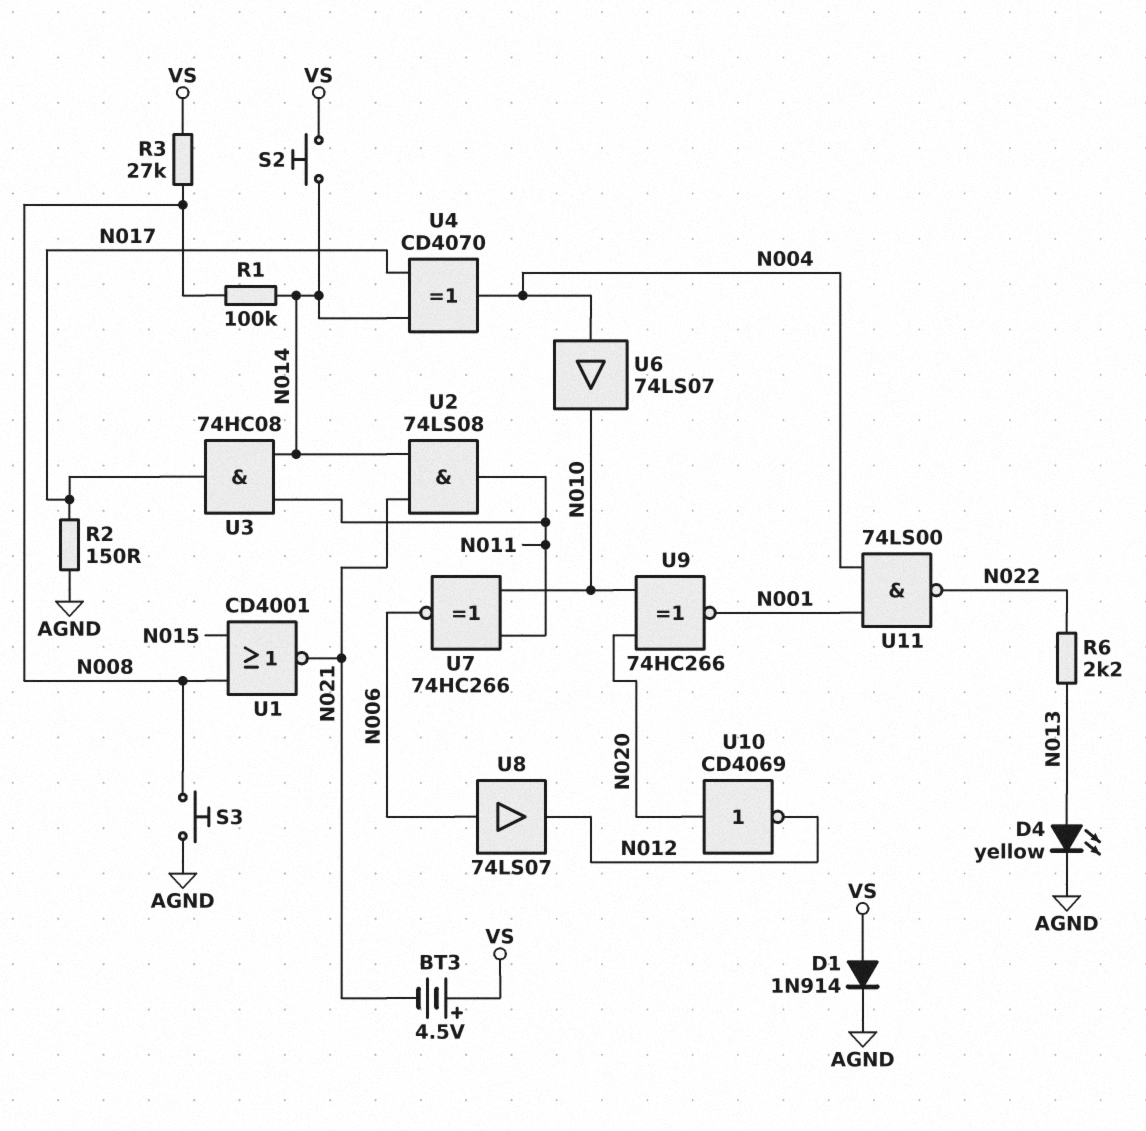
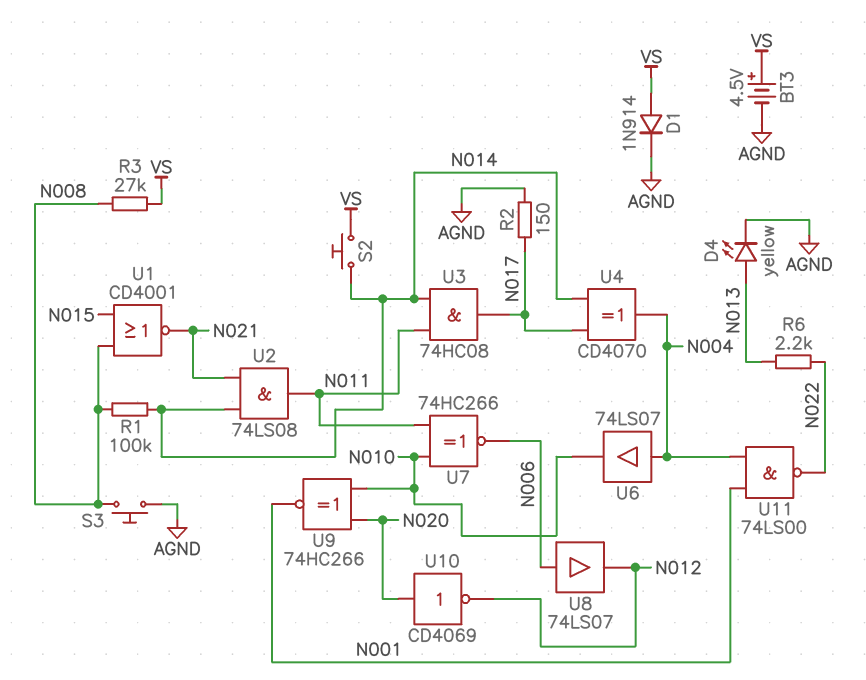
BT3: 4.5V (plus VS, minus N021) -> 4.5V (plus VS, minus AGND)

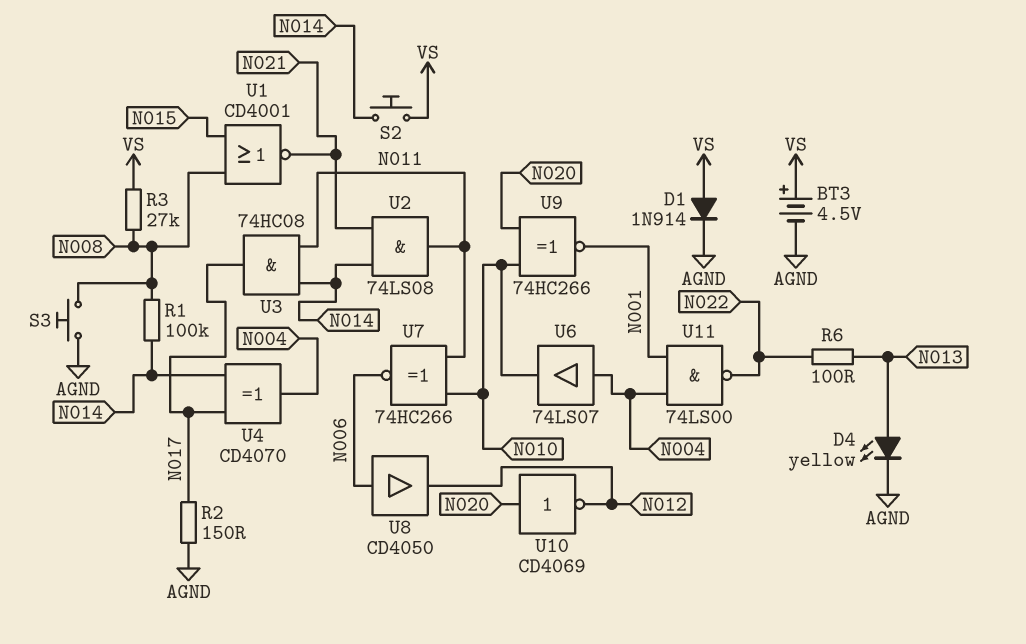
R6: 2.2k (N013, N022) -> 100 (N013, N022)
U8: buffer 74LS07 (in N006, out N012) -> buffer CD4050 (in N006, out N012)

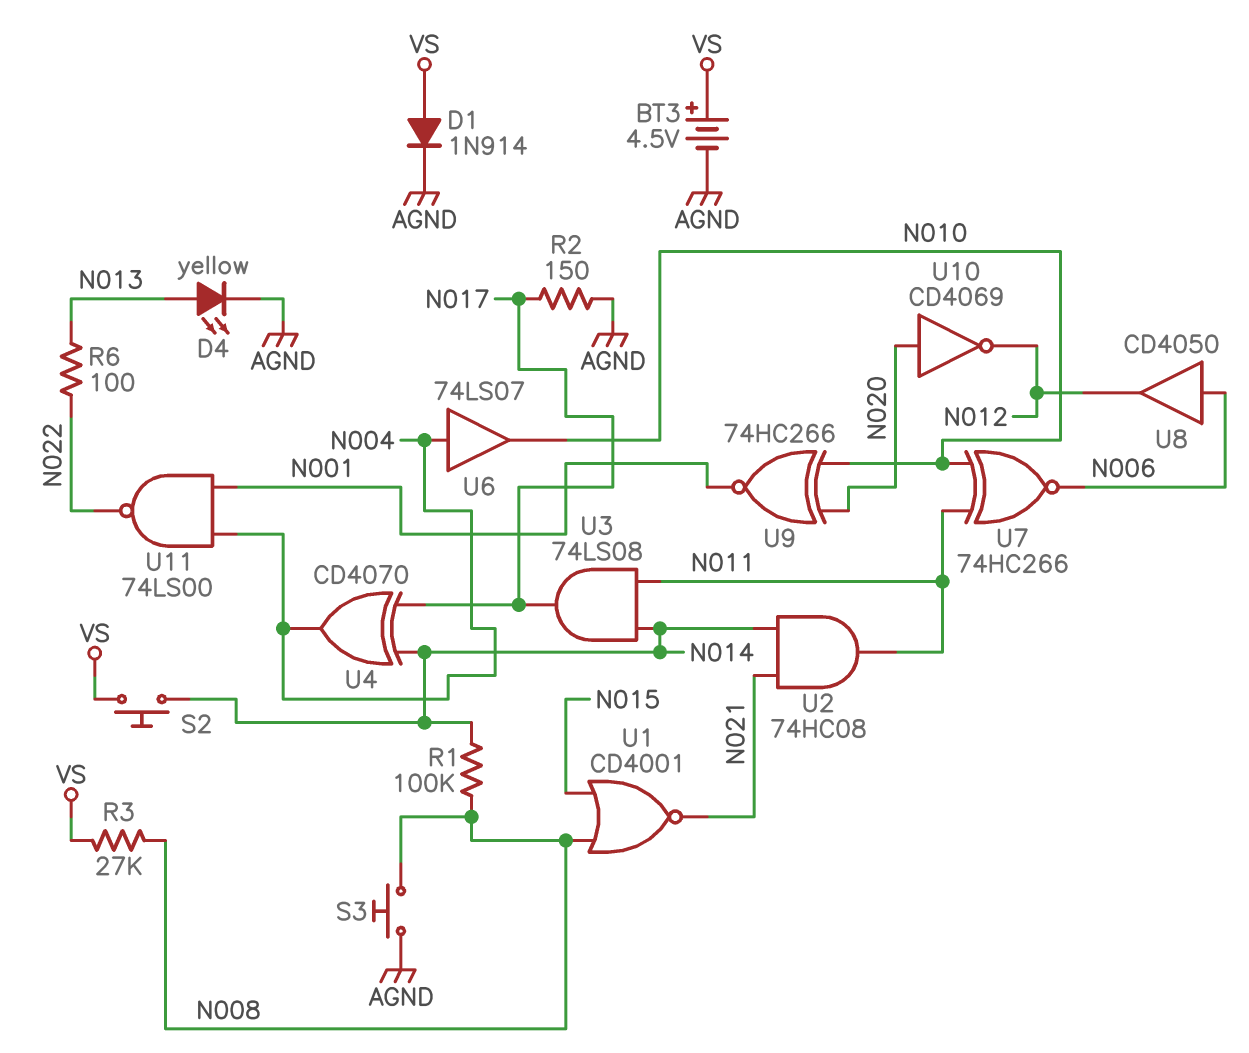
U2: AND 74LS08 (in N014, in N021, out N011) -> AND 74HC08 (in N014, in N021, out N011)
U3: AND 74HC08 (in N011, in N014, out N017) -> AND 74LS08 (in N011, in N014, out N017)

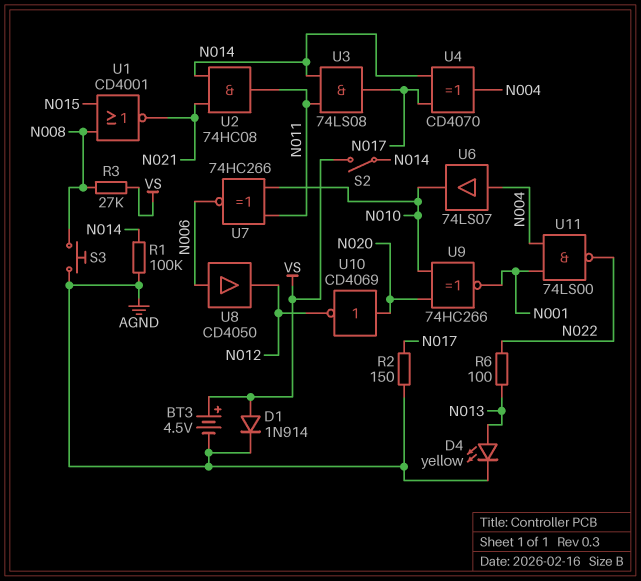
R1: 100k (N008, N014) -> 100k (AGND, N014)
S2: button (N014, VS) -> switch (N014, VS)

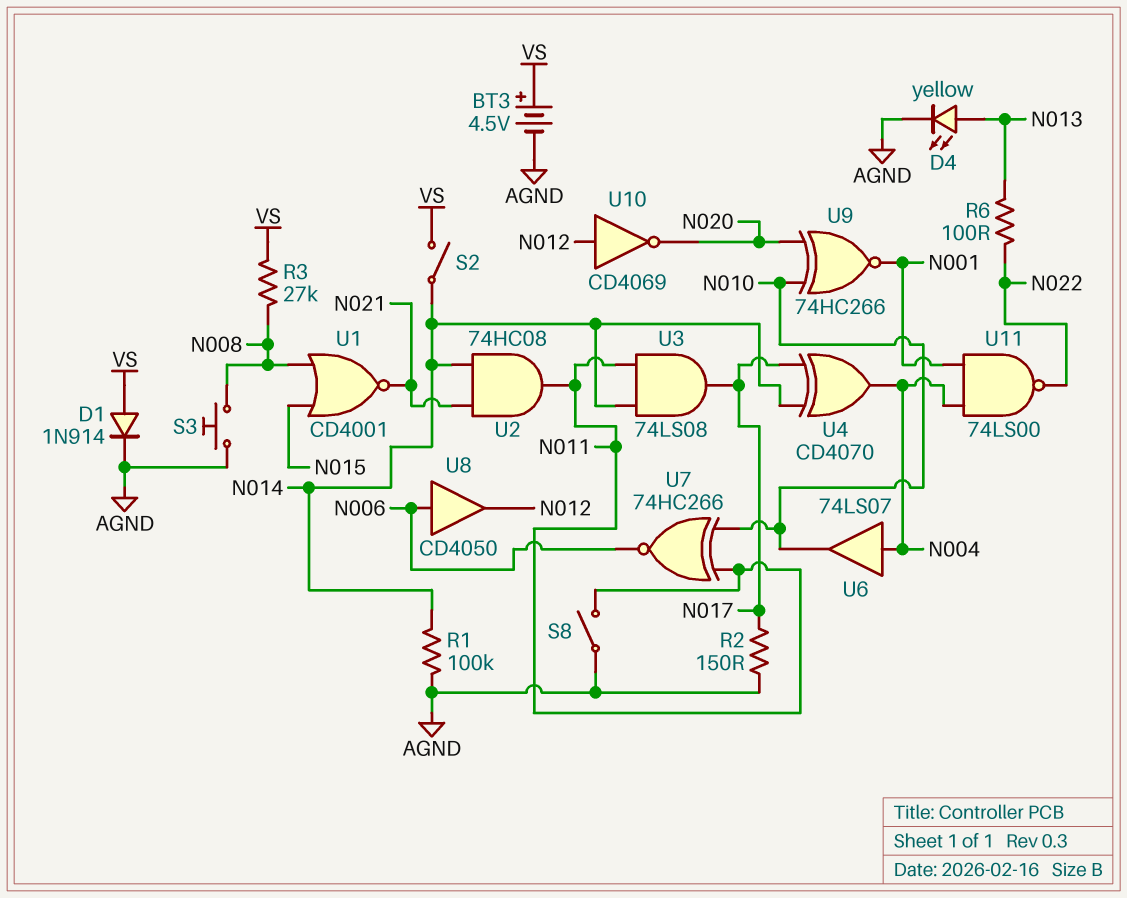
S8: none -> switch (AGND, N011)
U10: NOT CD4069 (in N020, out N012) -> NOT CD4069 (in N012, out N020)

